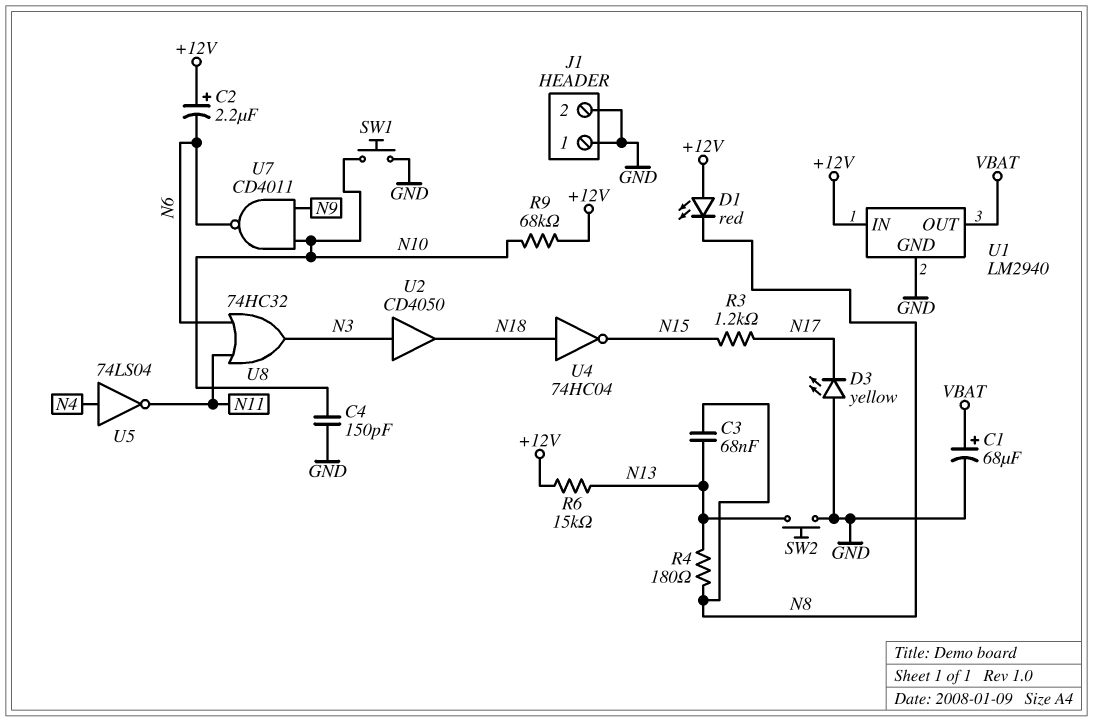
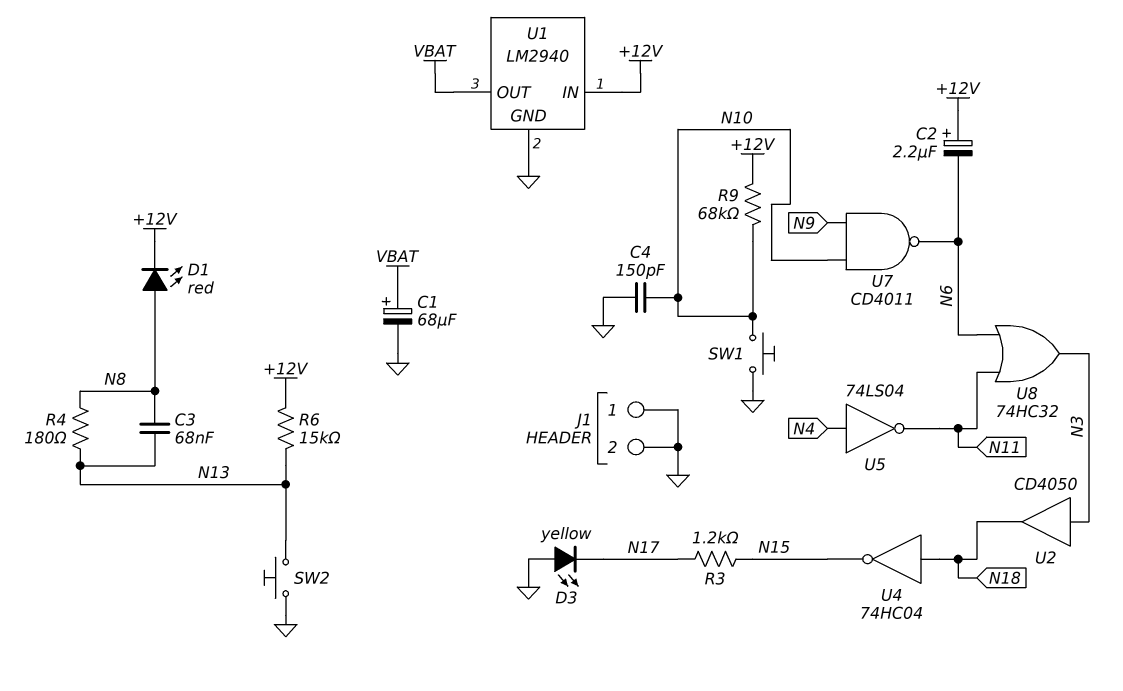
D1: LED red (A +12V, K N8) -> LED red (A N8, K +12V)

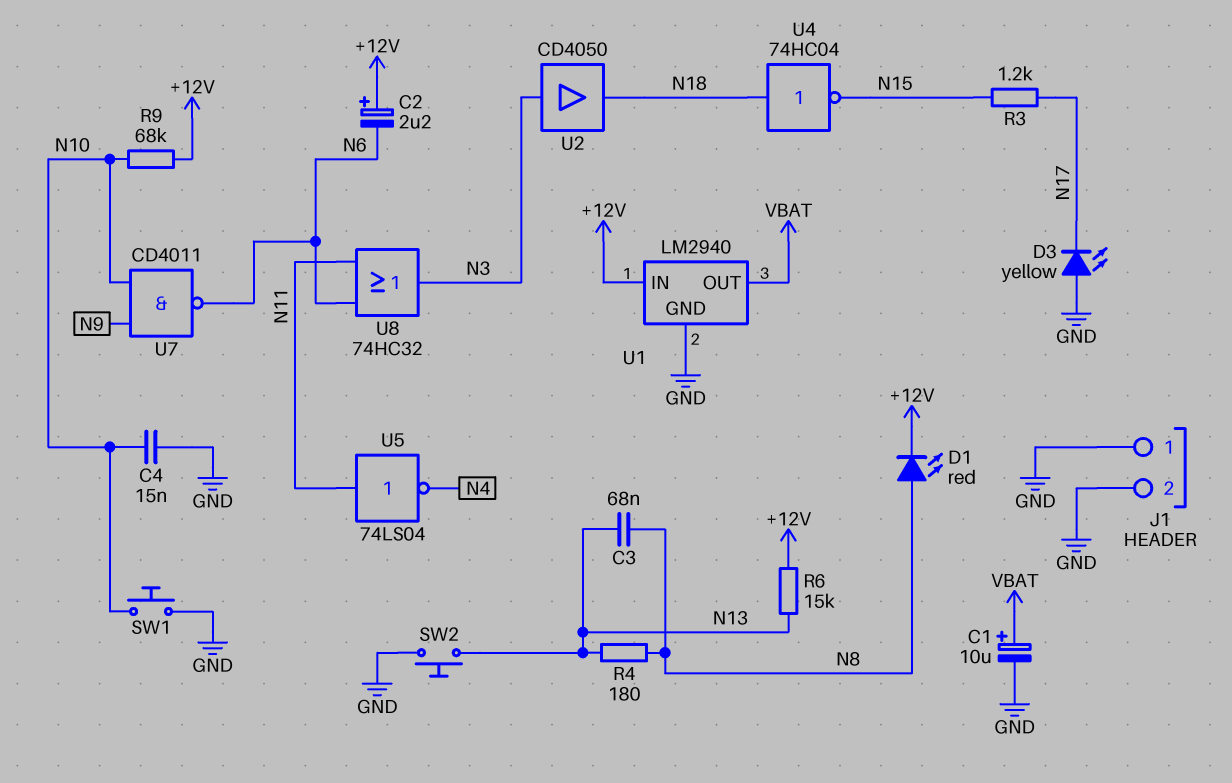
C1: 68uF (plus VBAT, minus GND) -> 10uF (plus VBAT, minus GND)
C4: 150pF (GND, N10) -> 15nF (GND, N10)
U5: NOT 74LS04 (in N4, out N11) -> NOT 74LS04 (in N11, out N4)

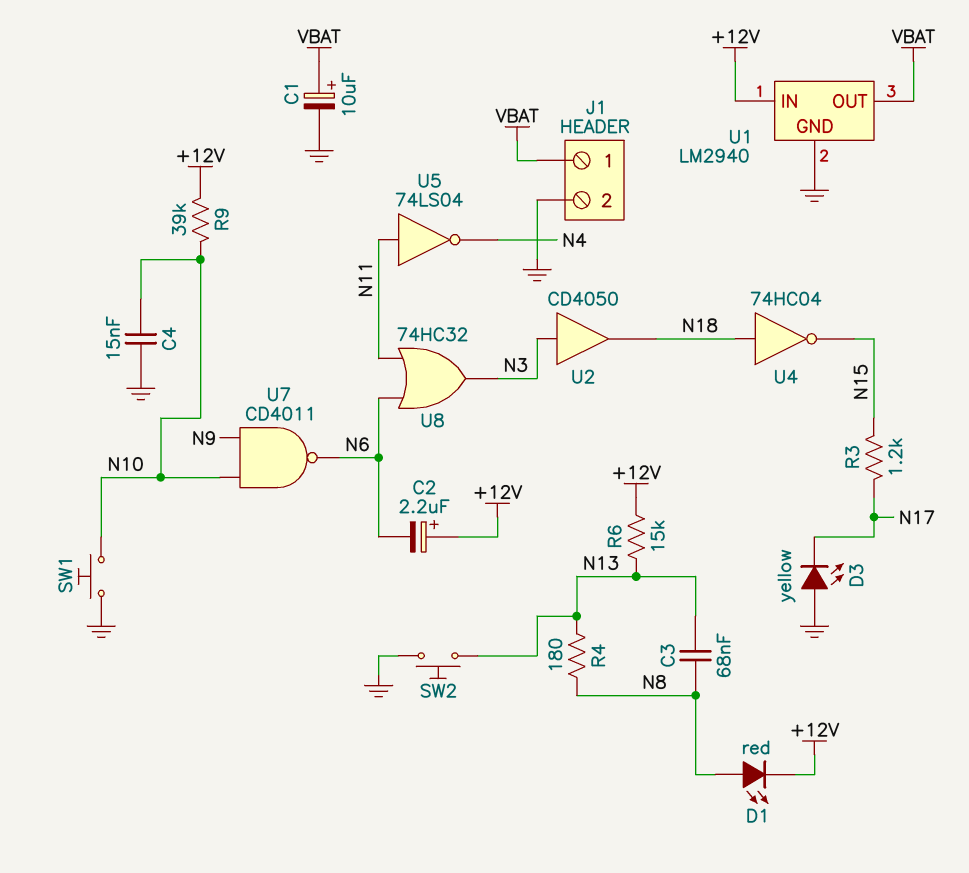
J1 pin 1: GND -> VBAT
R9: 68k (+12V, N10) -> 39k (+12V, N10)

